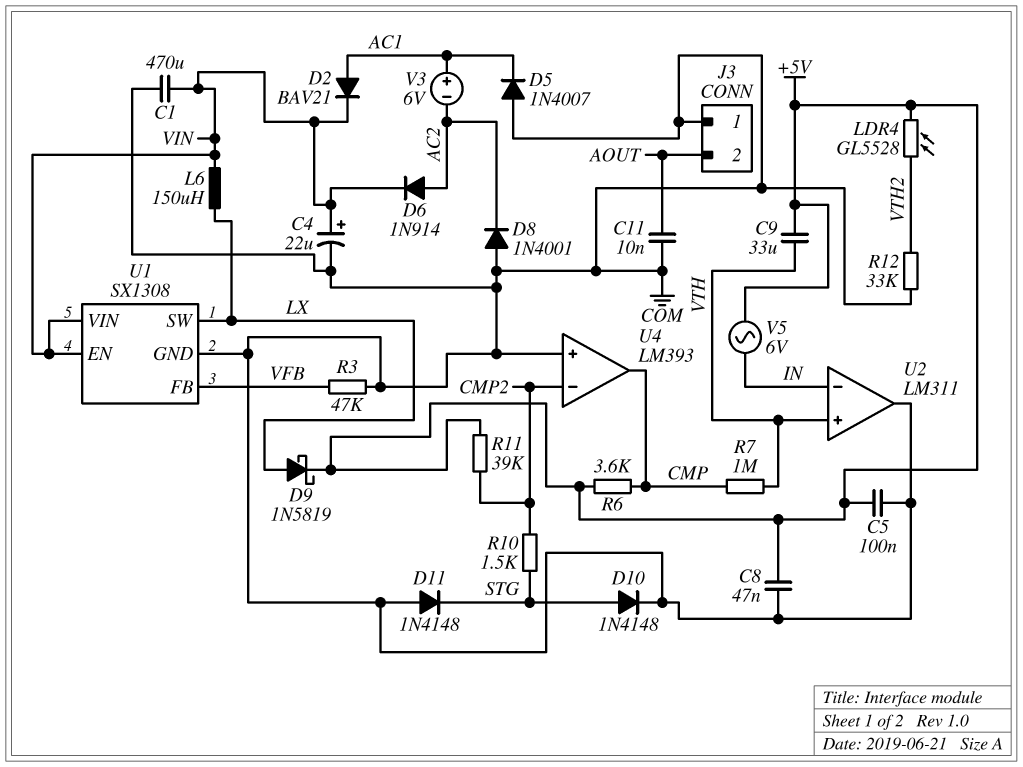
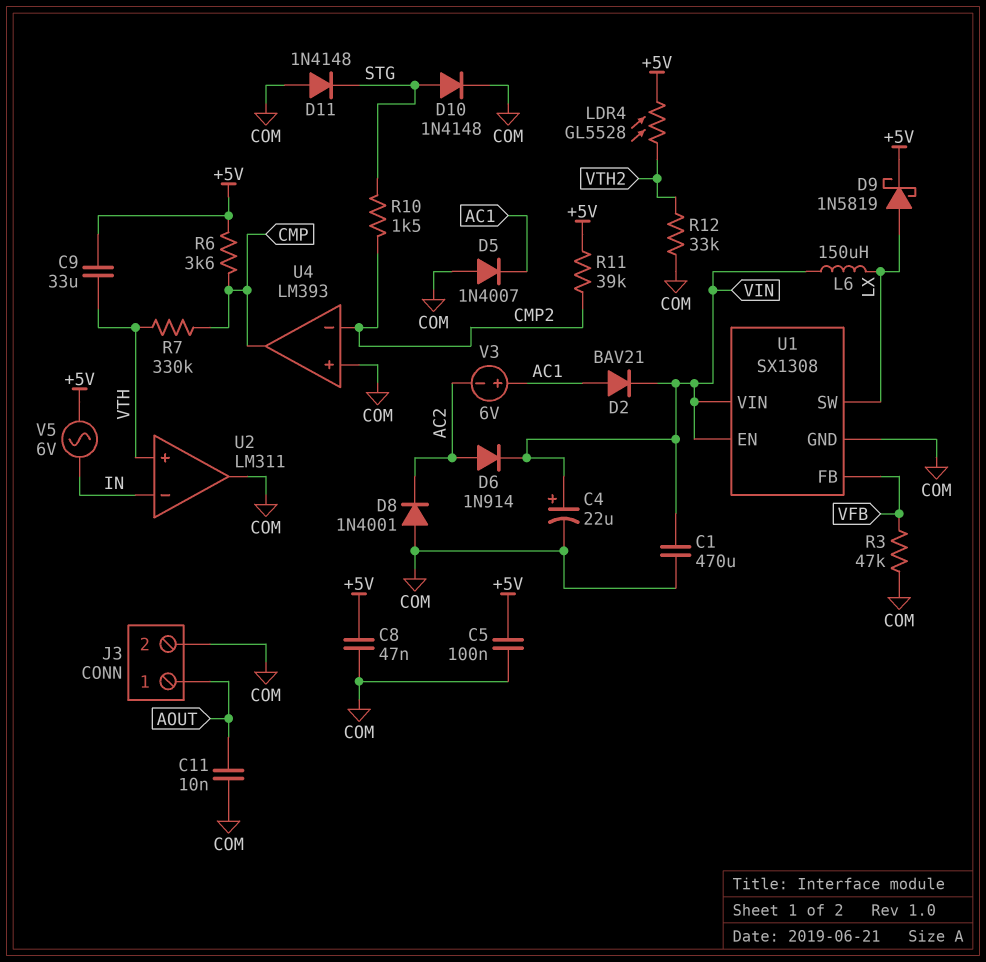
J3 pin 1: COM -> AOUT
J3 pin 2: AOUT -> COM
R7: 1M (CMP, VTH) -> 330k (CMP, VTH)

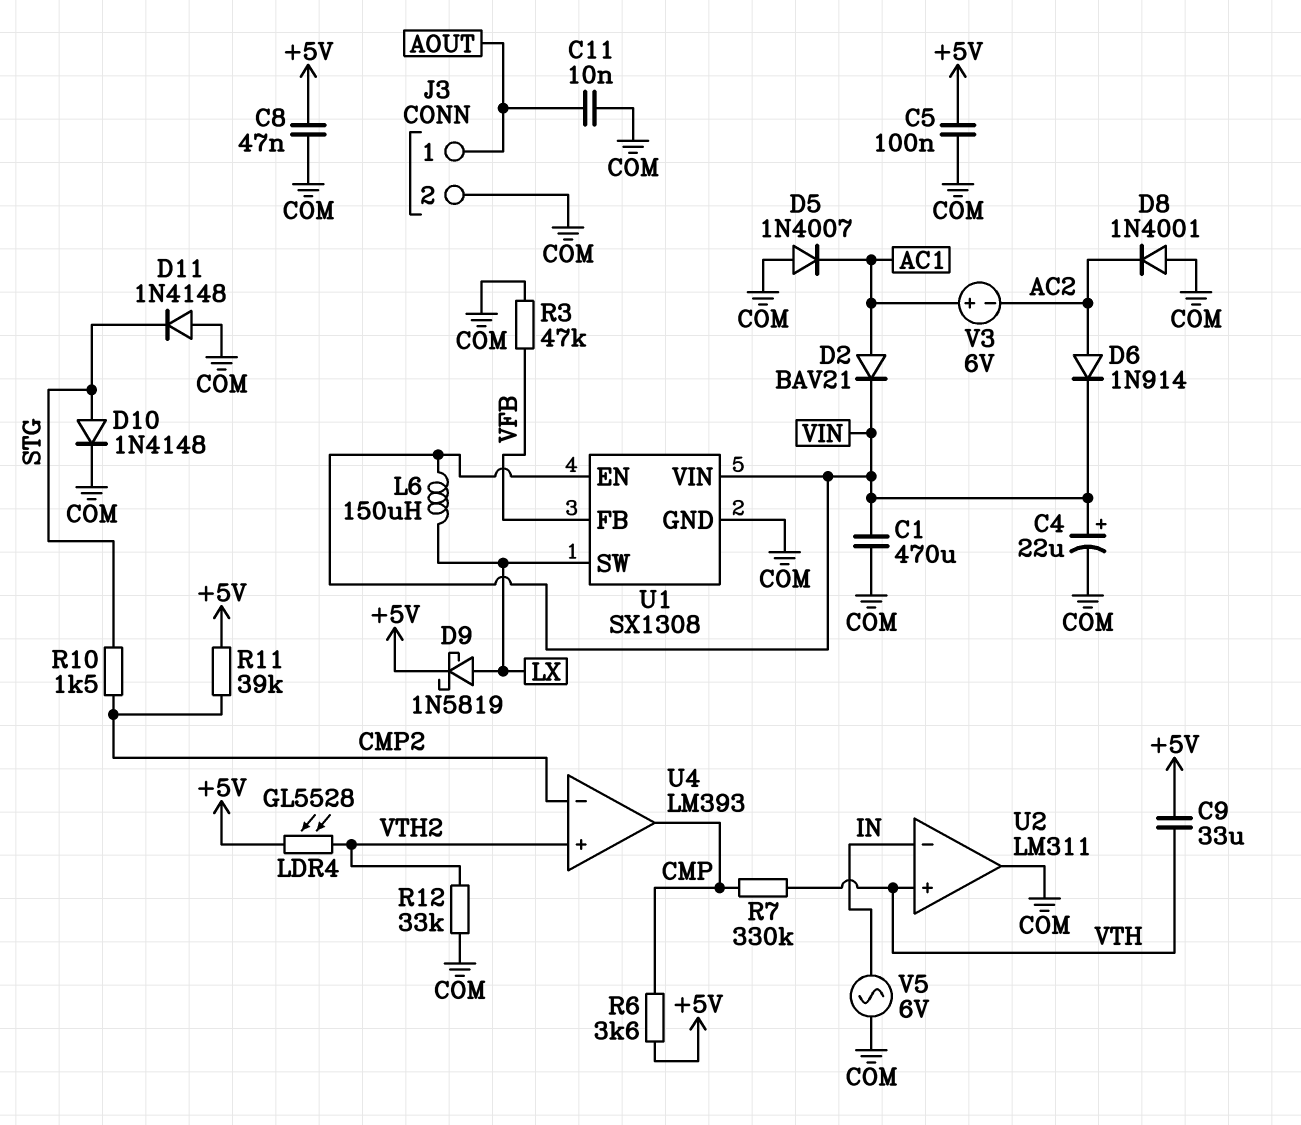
U4 pin in+: COM -> VTH2
V5: AC 6V (+5V, IN) -> AC 6V (COM, IN)

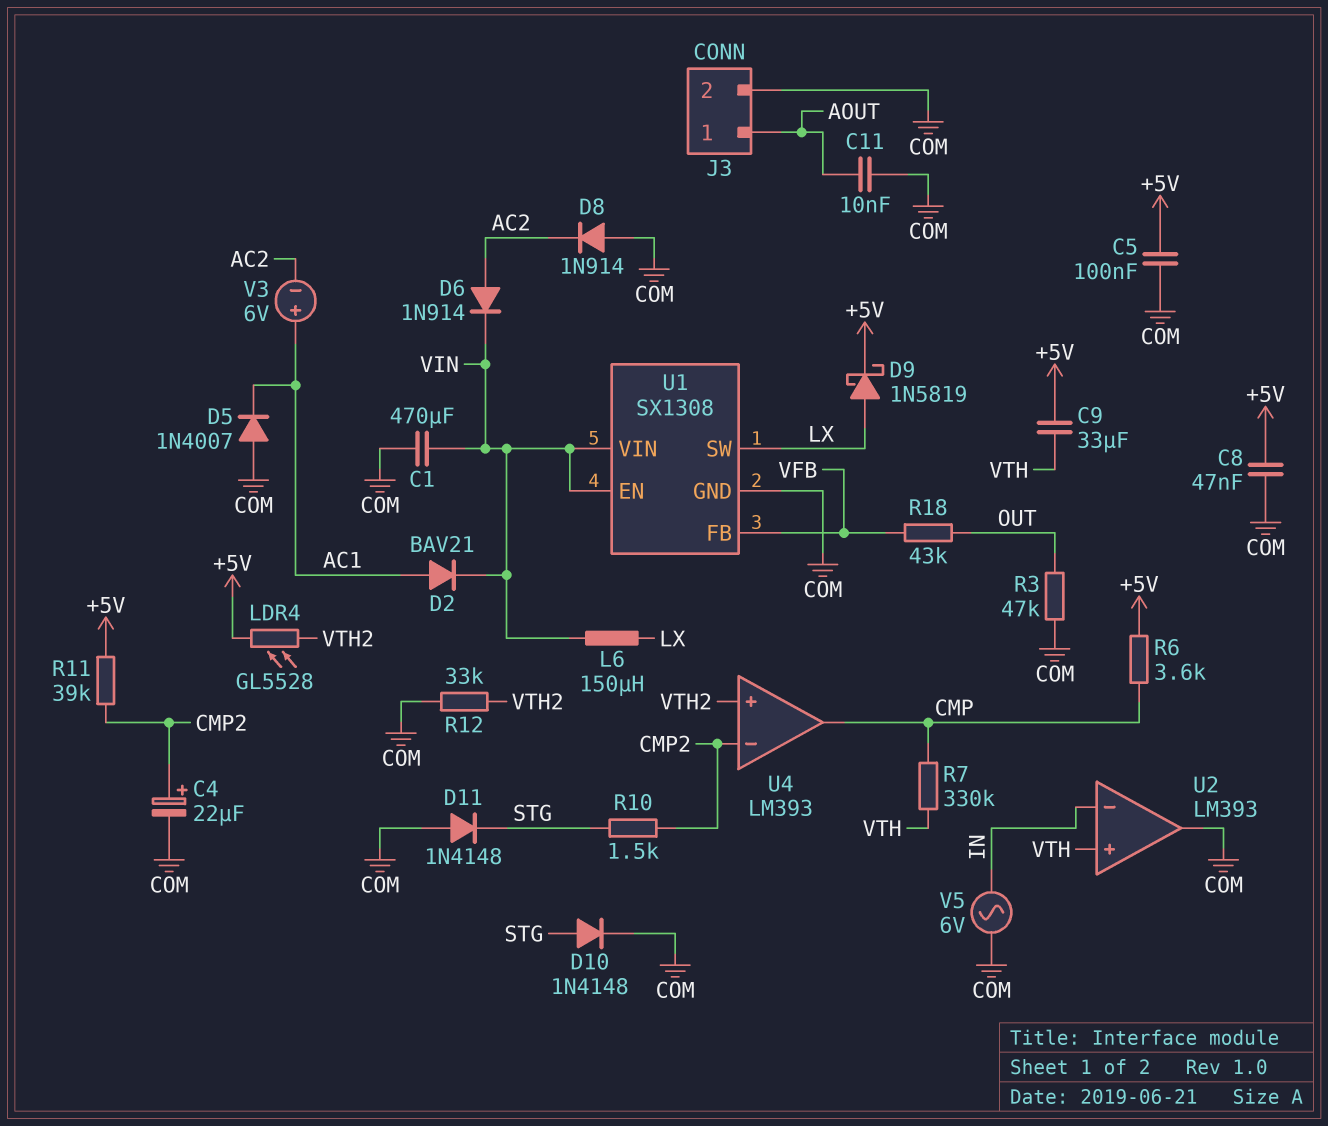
C4: 22uF (plus VIN, minus COM) -> 22uF (plus CMP2, minus COM)
D8: diode 1N4001 (A COM, K AC2) -> diode 1N914 (A COM, K AC2)
R3: 47k (COM, VFB) -> 47k (COM, OUT)
R18: none -> 43k (OUT, VFB)
U2: LM311 -> LM393

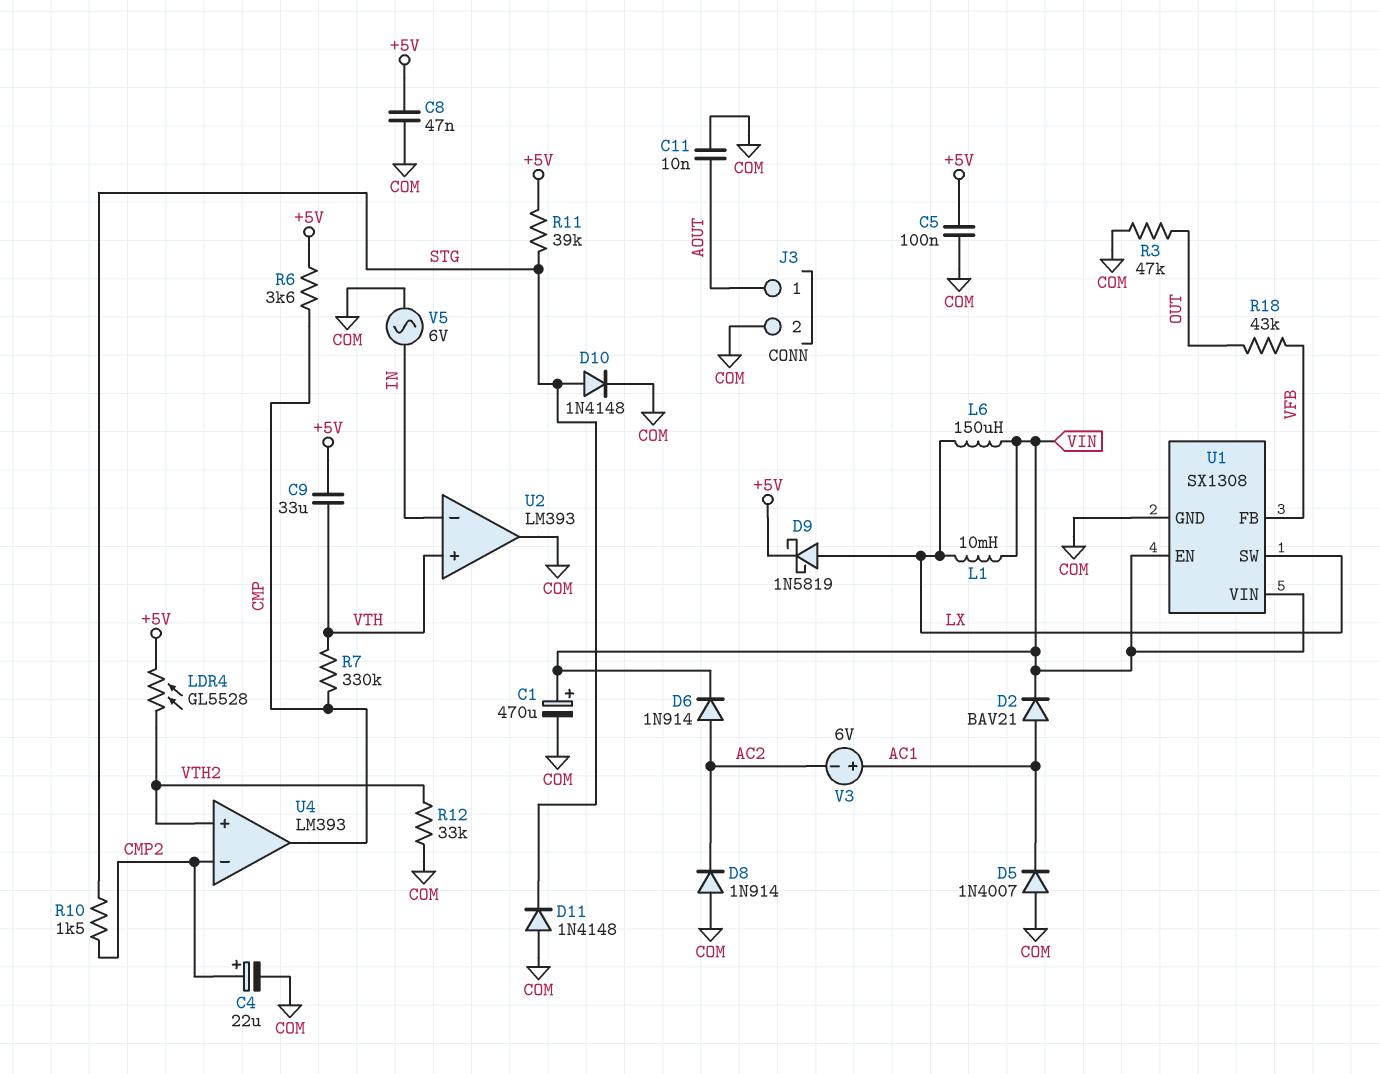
C1: 470uF (COM, VIN) -> 470uF (plus VIN, minus COM)
L1: none -> 10mH (LX, VIN)
R11: 39k (+5V, CMP2) -> 39k (+5V, STG)

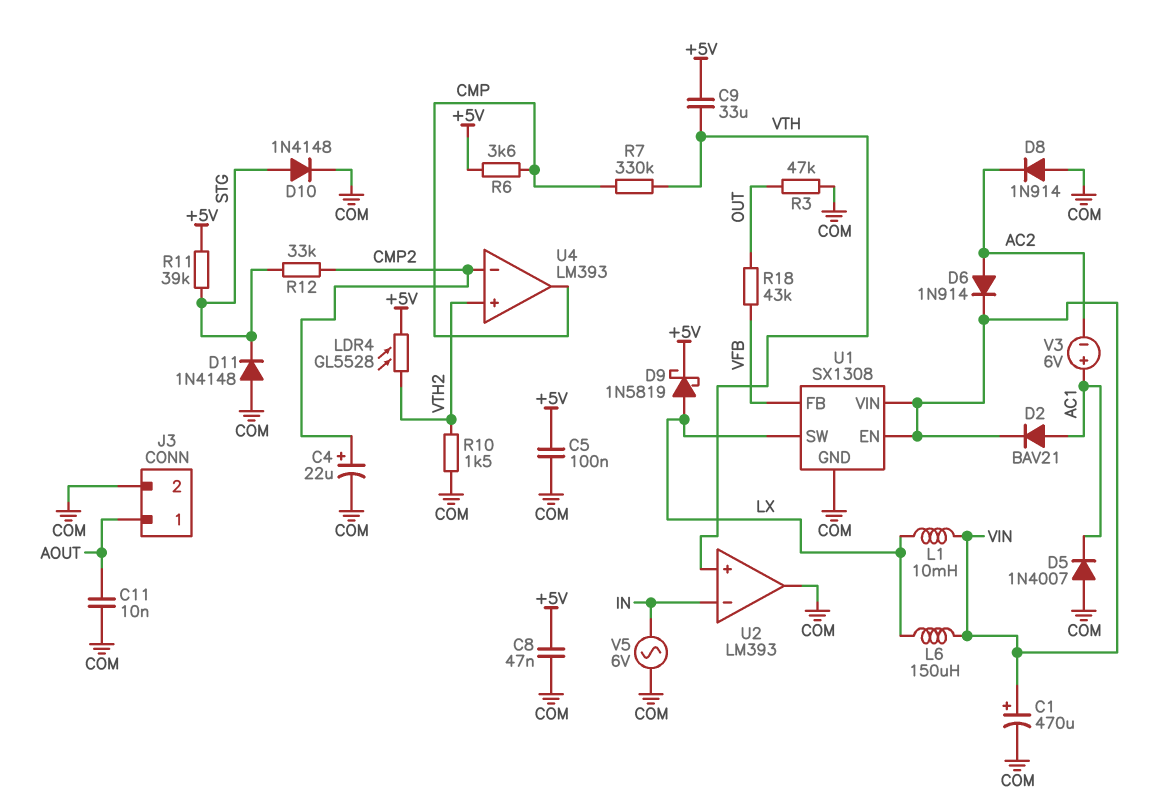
R10: 1.5k (CMP2, STG) -> 1.5k (COM, VTH2)
R12: 33k (COM, VTH2) -> 33k (CMP2, STG)

